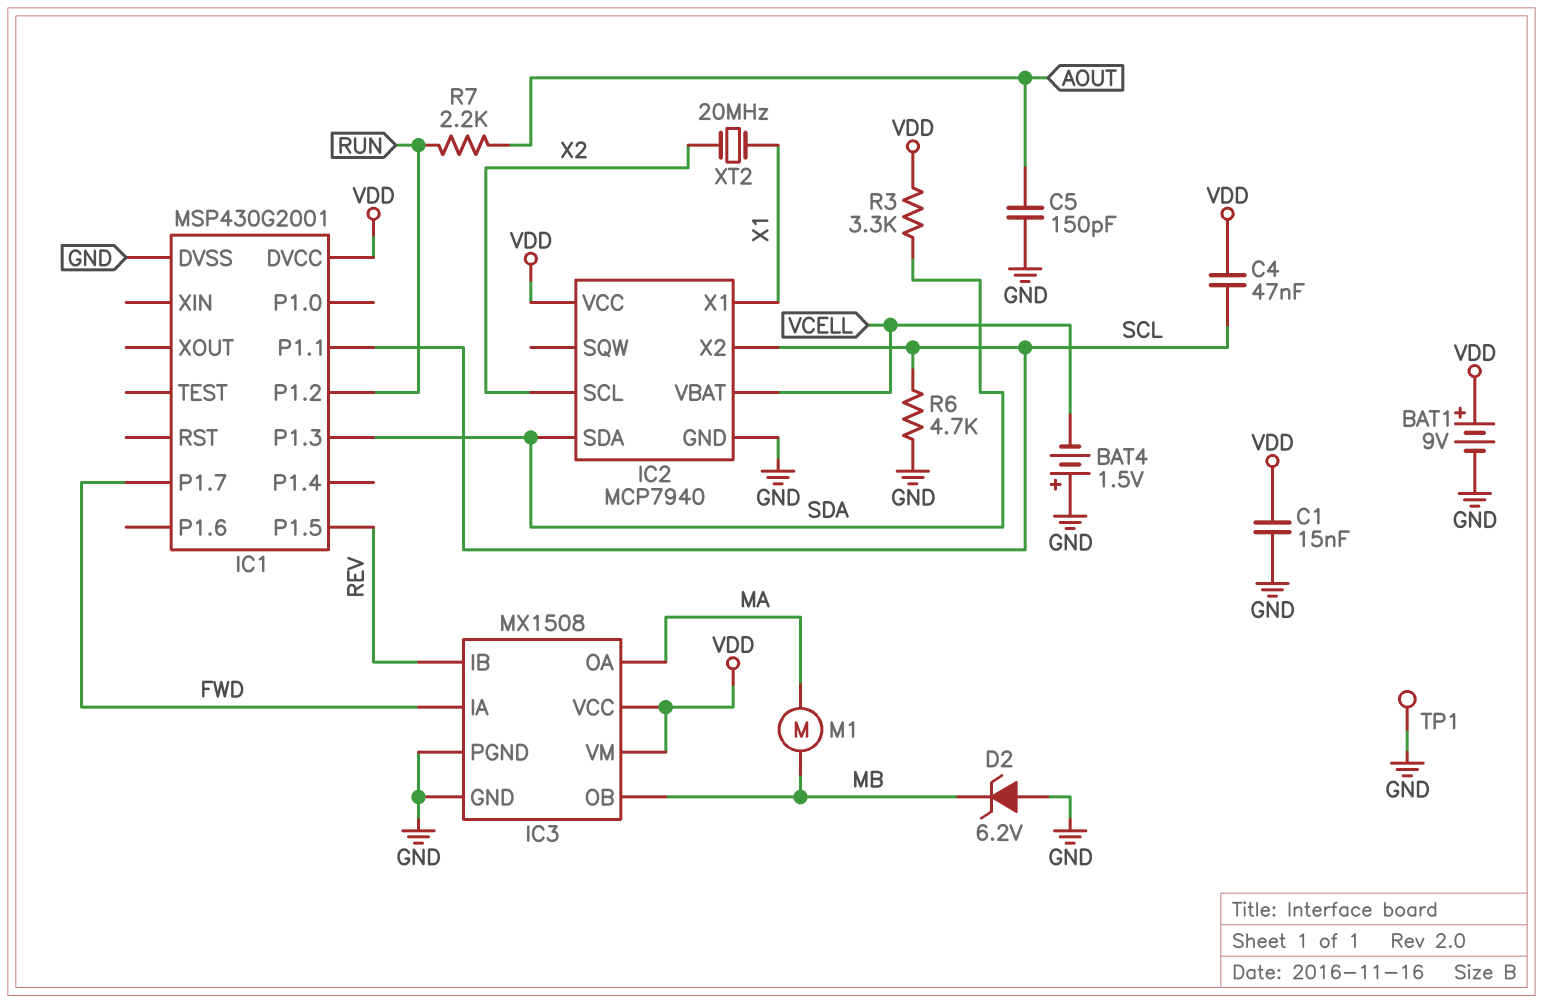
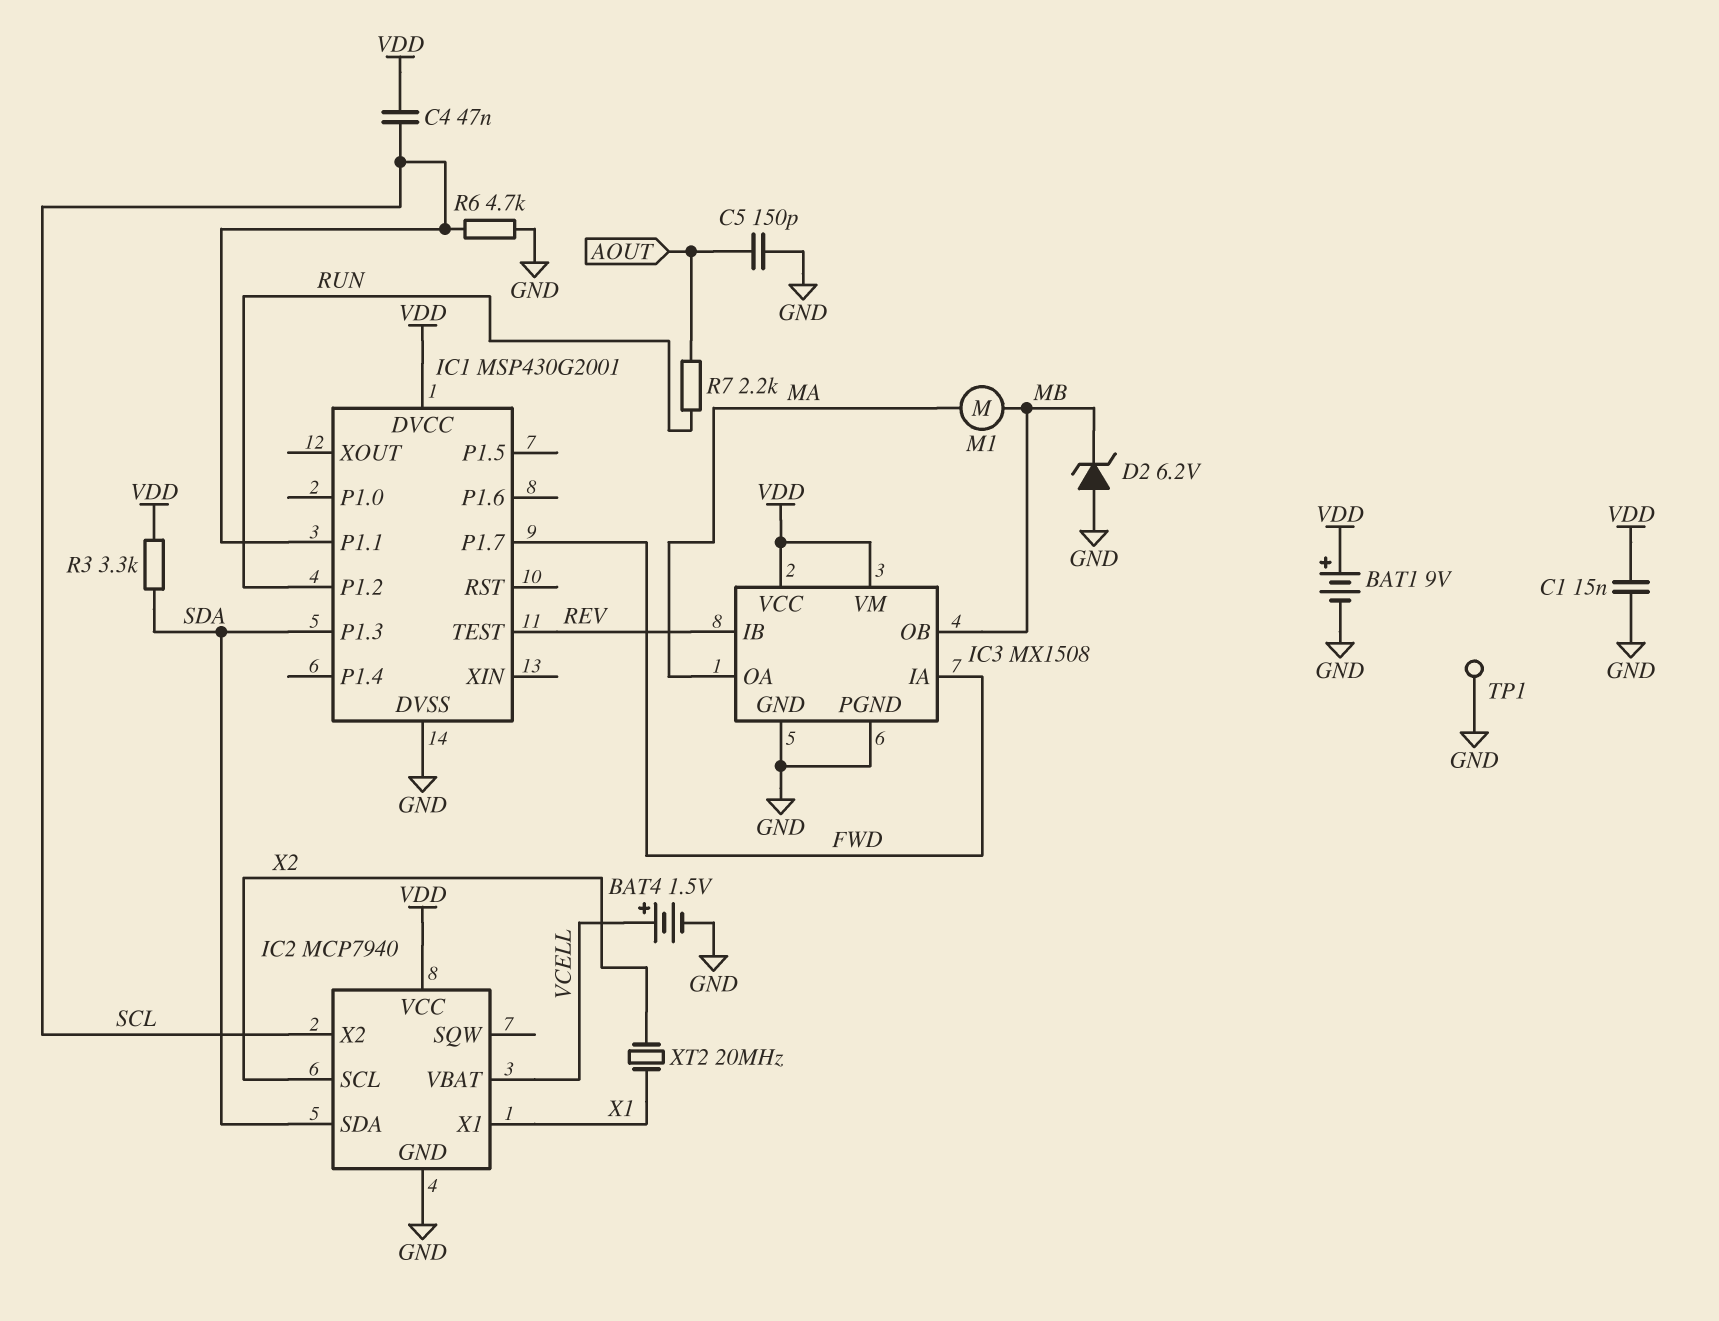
BAT4: 1.5V (plus GND, minus VCELL) -> 1.5V (plus VCELL, minus GND)
IC1 pin P1.5: REV -> none
IC1 pin TEST: none -> REV

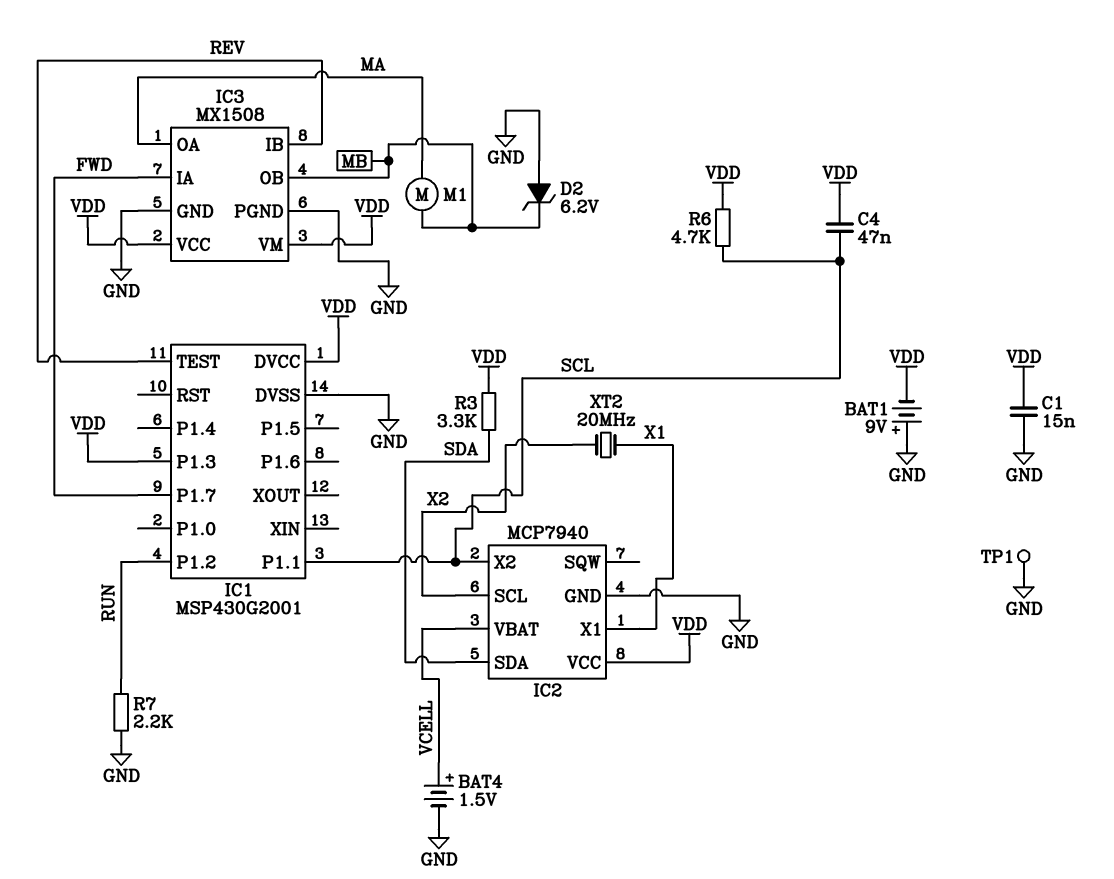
BAT1: 9V (plus VDD, minus GND) -> 9V (plus GND, minus VDD)
C5: 150pF (AOUT, GND) -> none
IC1 pin P1.3: SDA -> VDD
R6: 4.7k (GND, SCL) -> 4.7k (SCL, VDD)
R7: 2.2k (AOUT, RUN) -> 2.2k (GND, RUN)

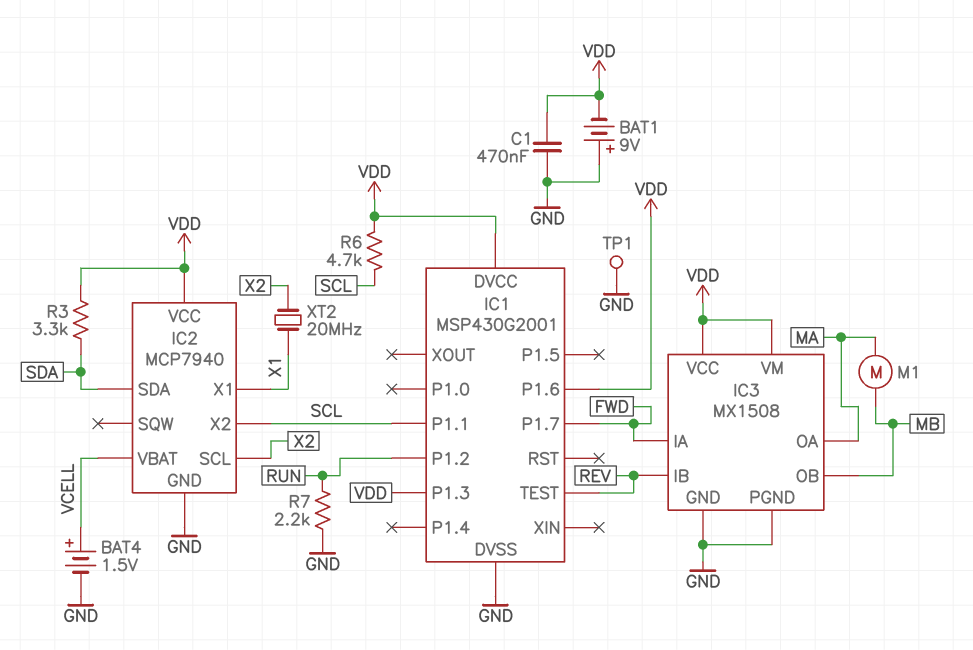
C1: 15nF (GND, VDD) -> 470nF (GND, VDD)
C4: 47nF (SCL, VDD) -> none
D2: zener 6.2V (A GND, K MB) -> none
IC1 pin P1.6: none -> VDD

